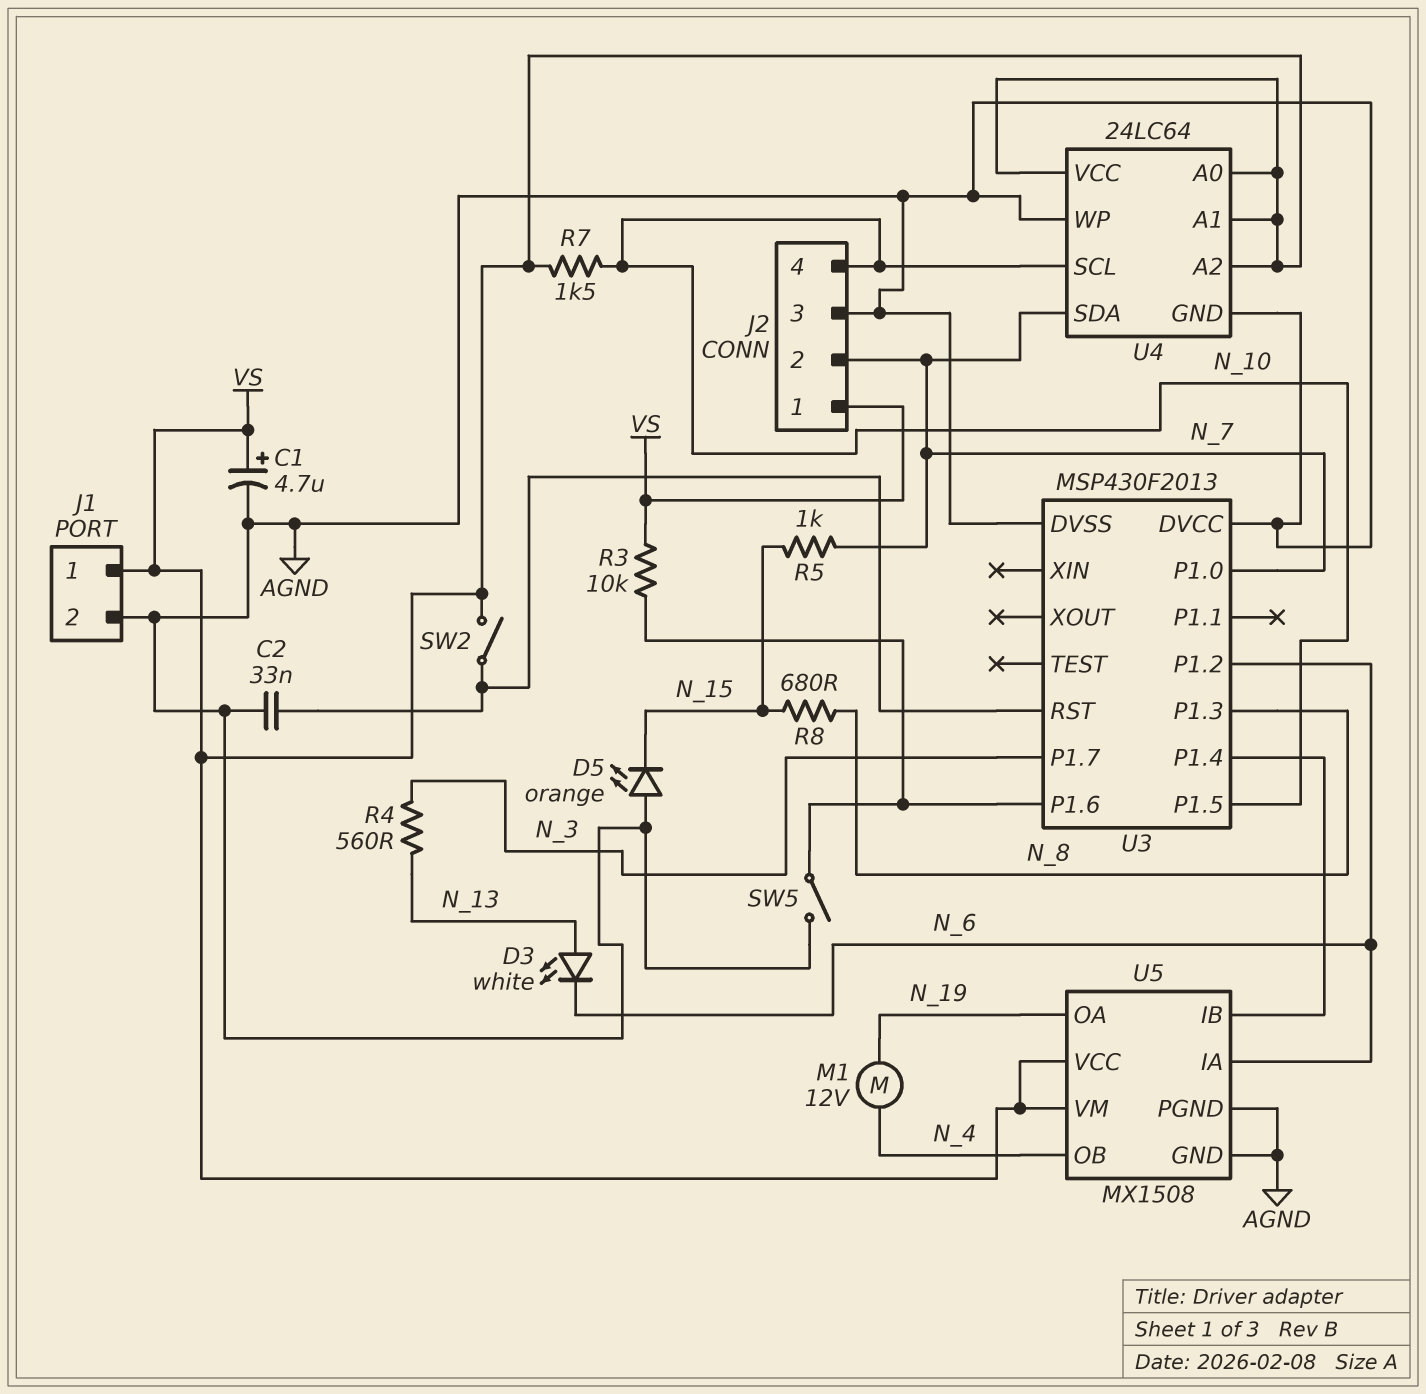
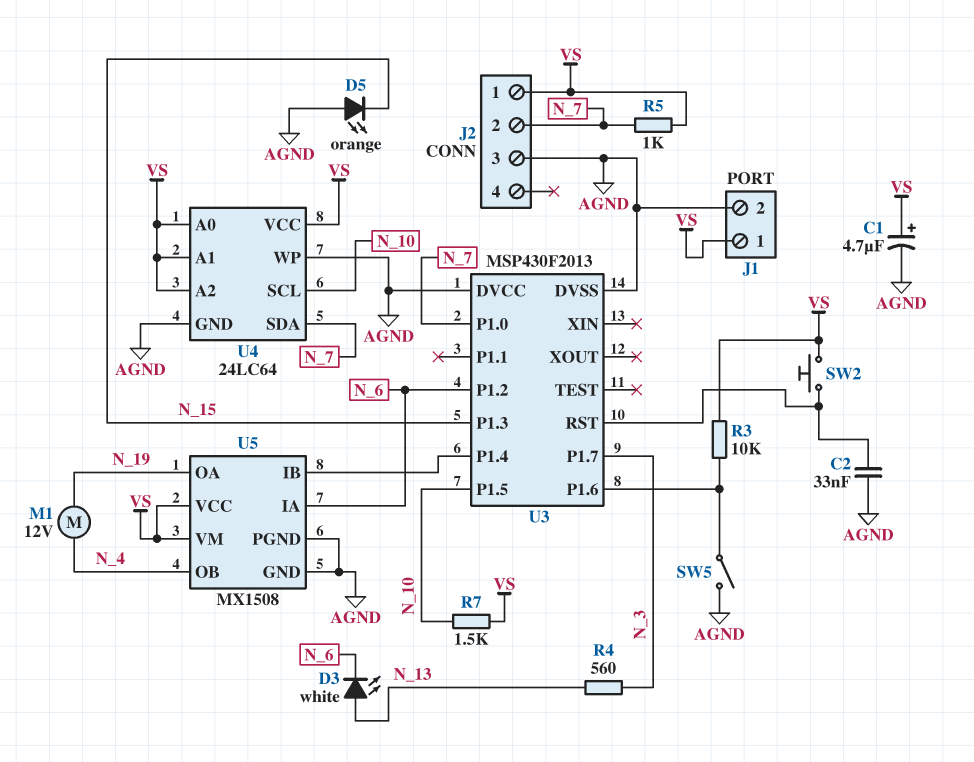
J2 pin 4: N_10 -> none
R5: 1k (N_7, N_15) -> 1k (N_7, VS)
R8: 680 (N_8, N_15) -> none
SW2: switch (U3/RST, VS) -> button (U3/RST, VS)
U3 pin P1.3: N_8 -> N_15

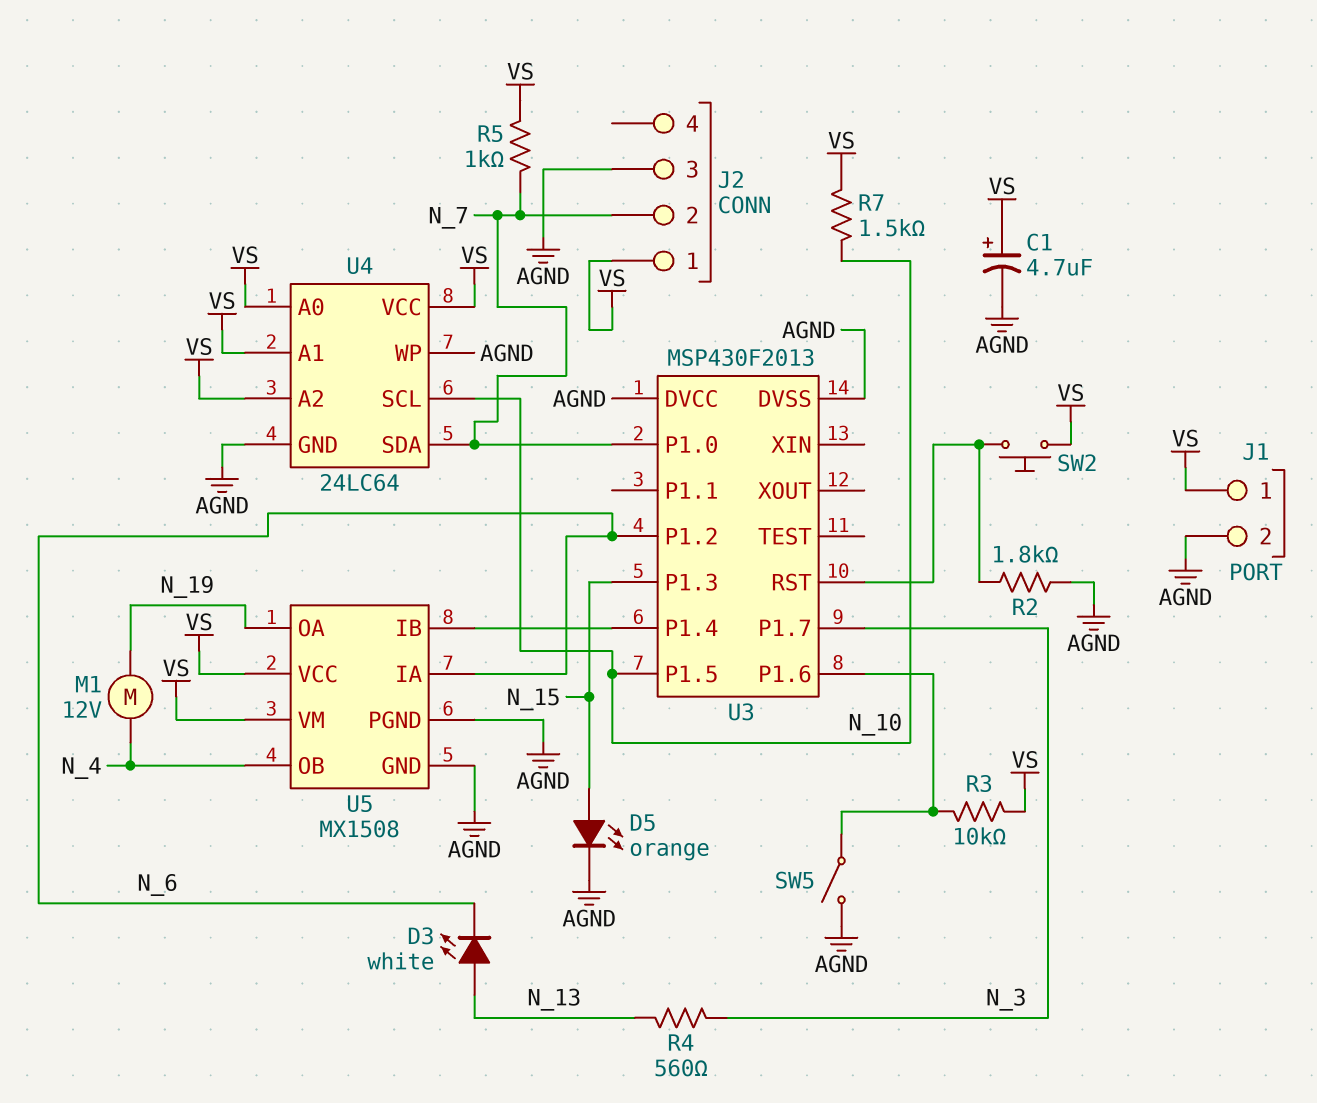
C2: 33nF (AGND, U3/RST) -> none
D5: LED orange (A AGND, K N_15) -> LED orange (A N_15, K AGND)
R2: none -> 1.8k (AGND, U3/RST)

